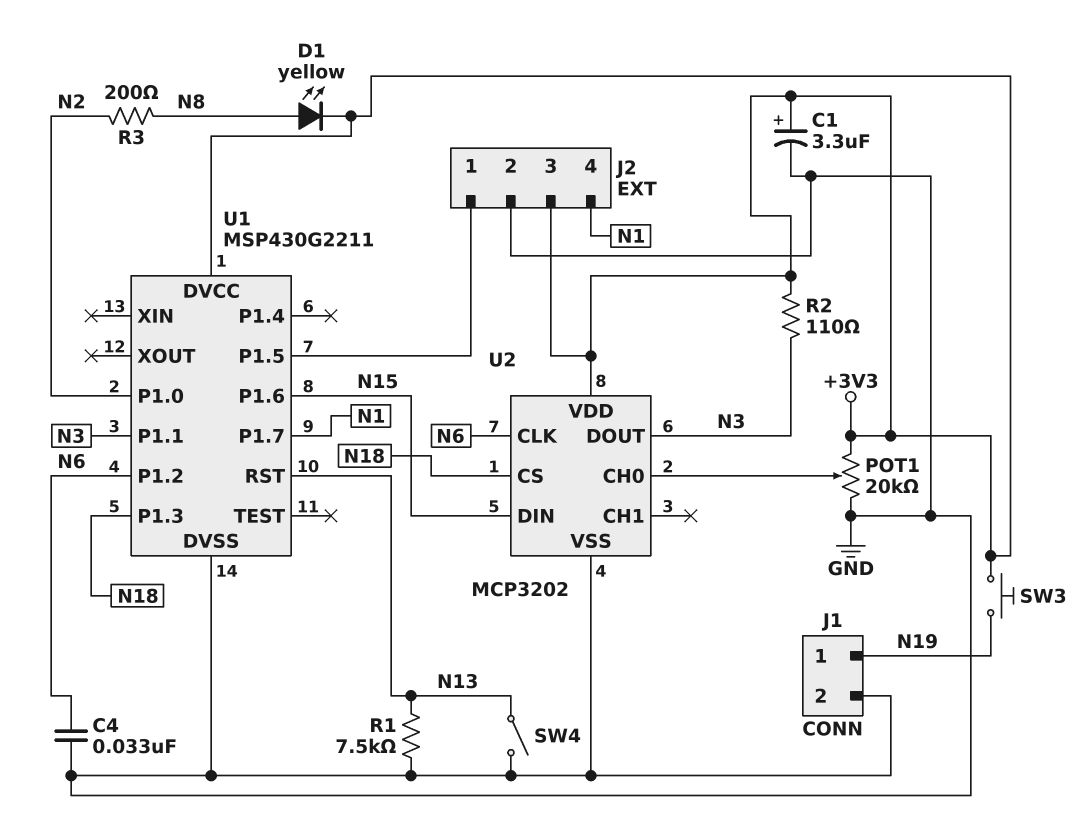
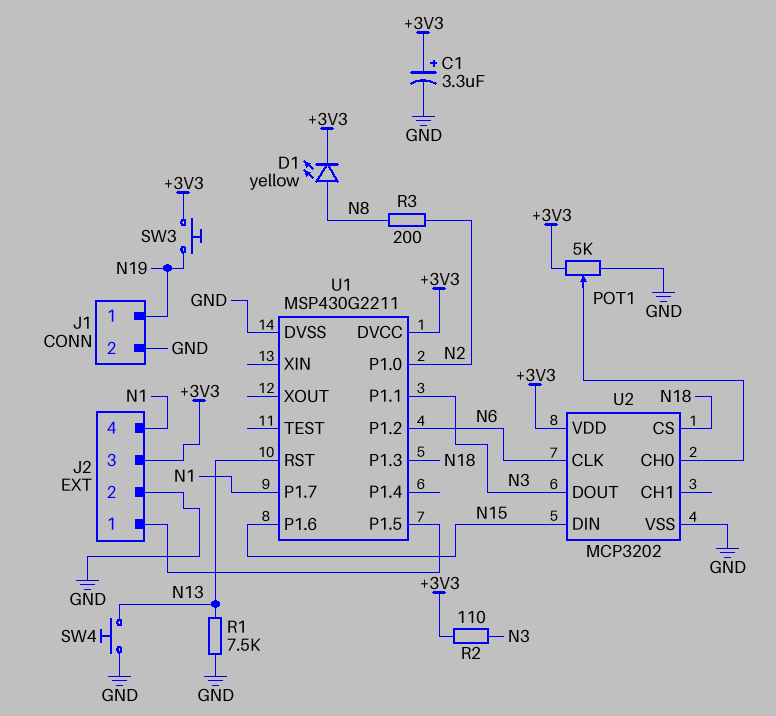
C4: 33nF (GND, N6) -> none
POT1: 20k (+3V3, GND, wiper U2/CH0) -> 5k (+3V3, GND, wiper U2/CH0)
SW4: switch (GND, N13) -> button (GND, N13)

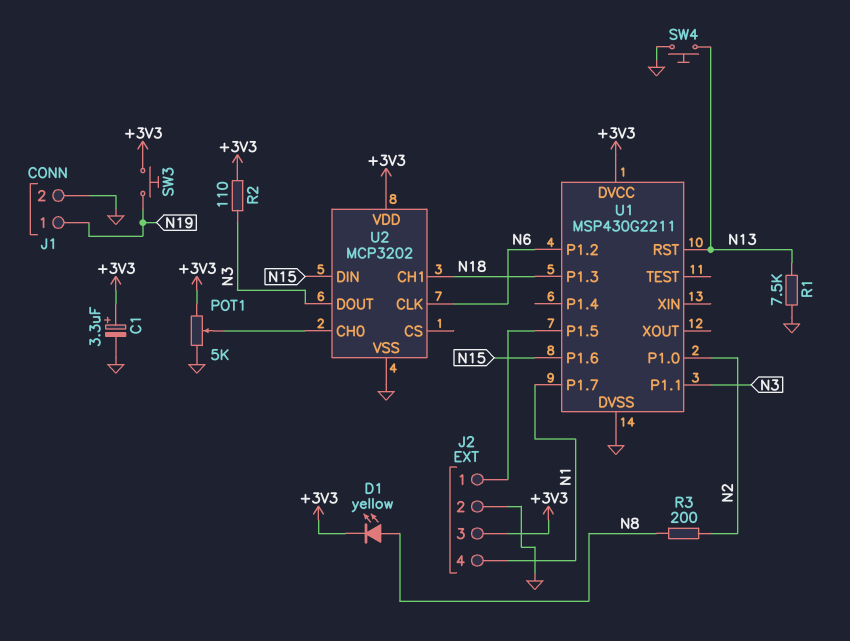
U2 pin CH1: none -> N18
U2 pin CS: N18 -> none

